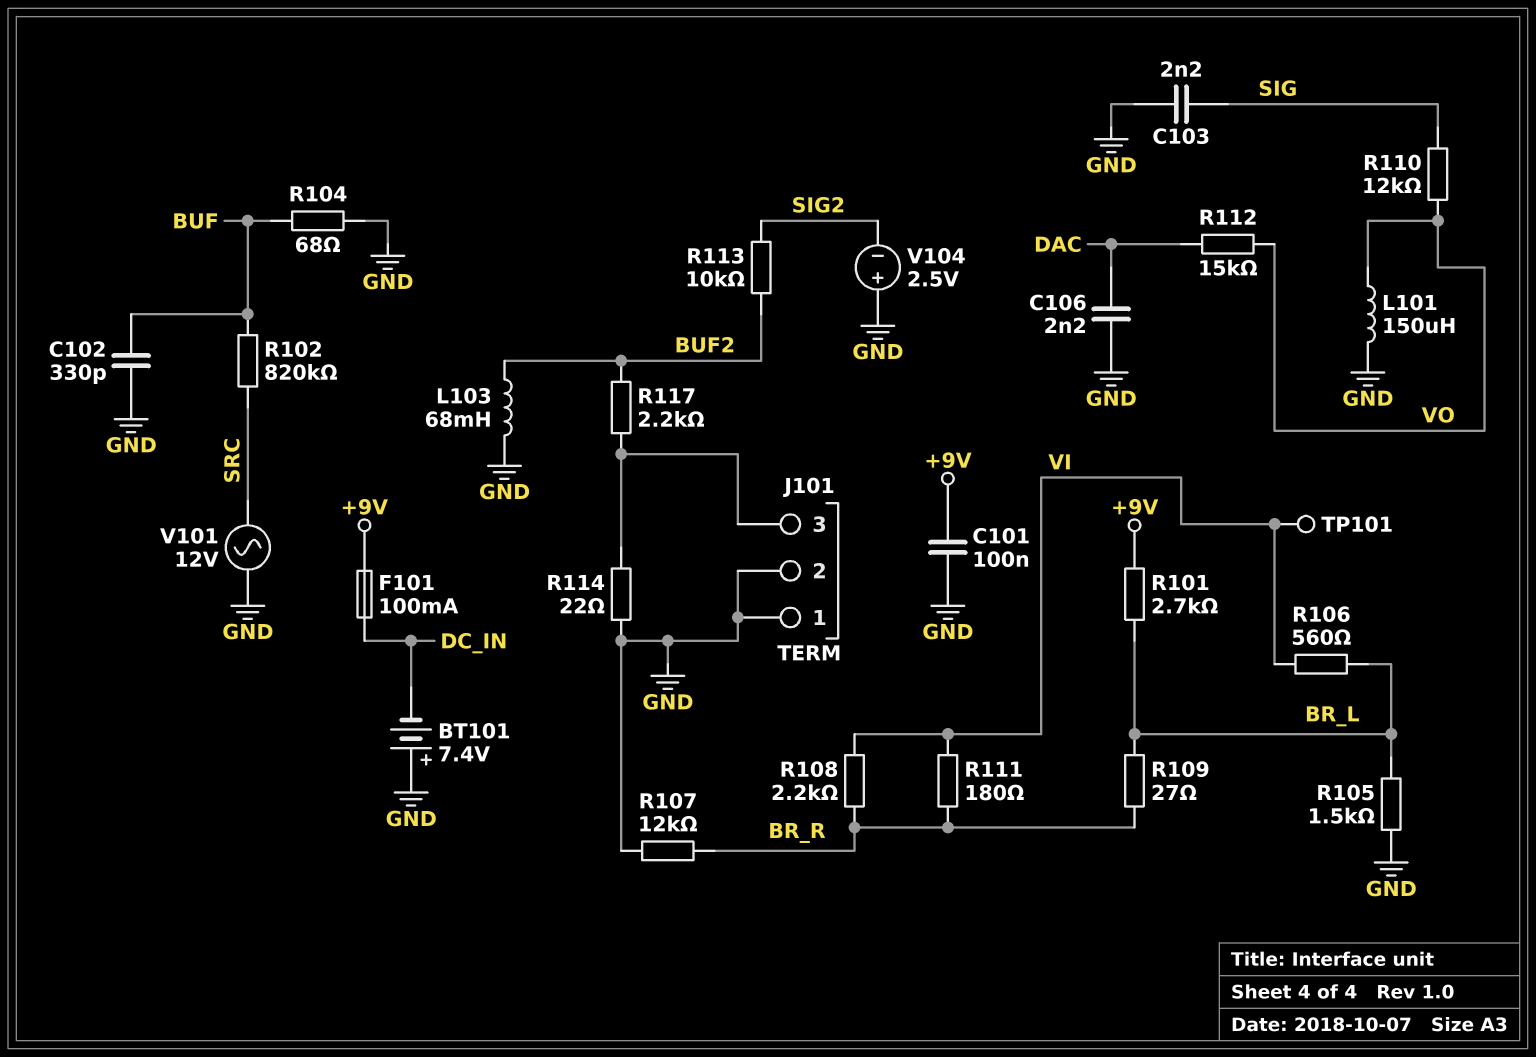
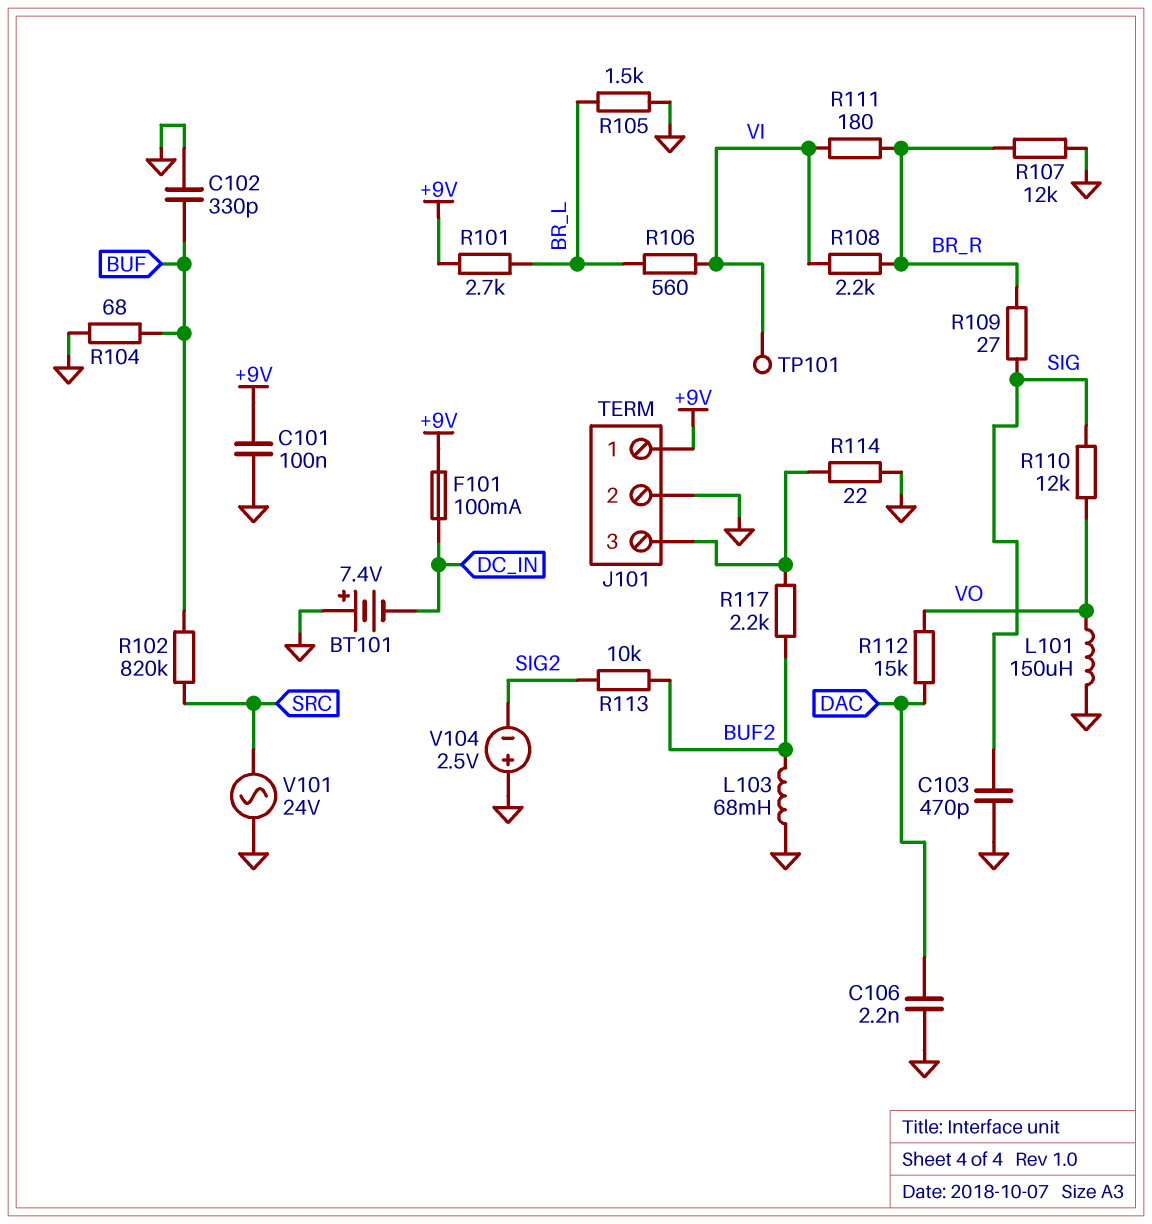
C103: 2.2nF (GND, SIG) -> 470pF (GND, SIG)
J101 pin 1: GND -> +9V
R109: 27 (BR_L, BR_R) -> 27 (BR_R, SIG)
V101: AC 12V (GND, SRC) -> AC 24V (GND, SRC)

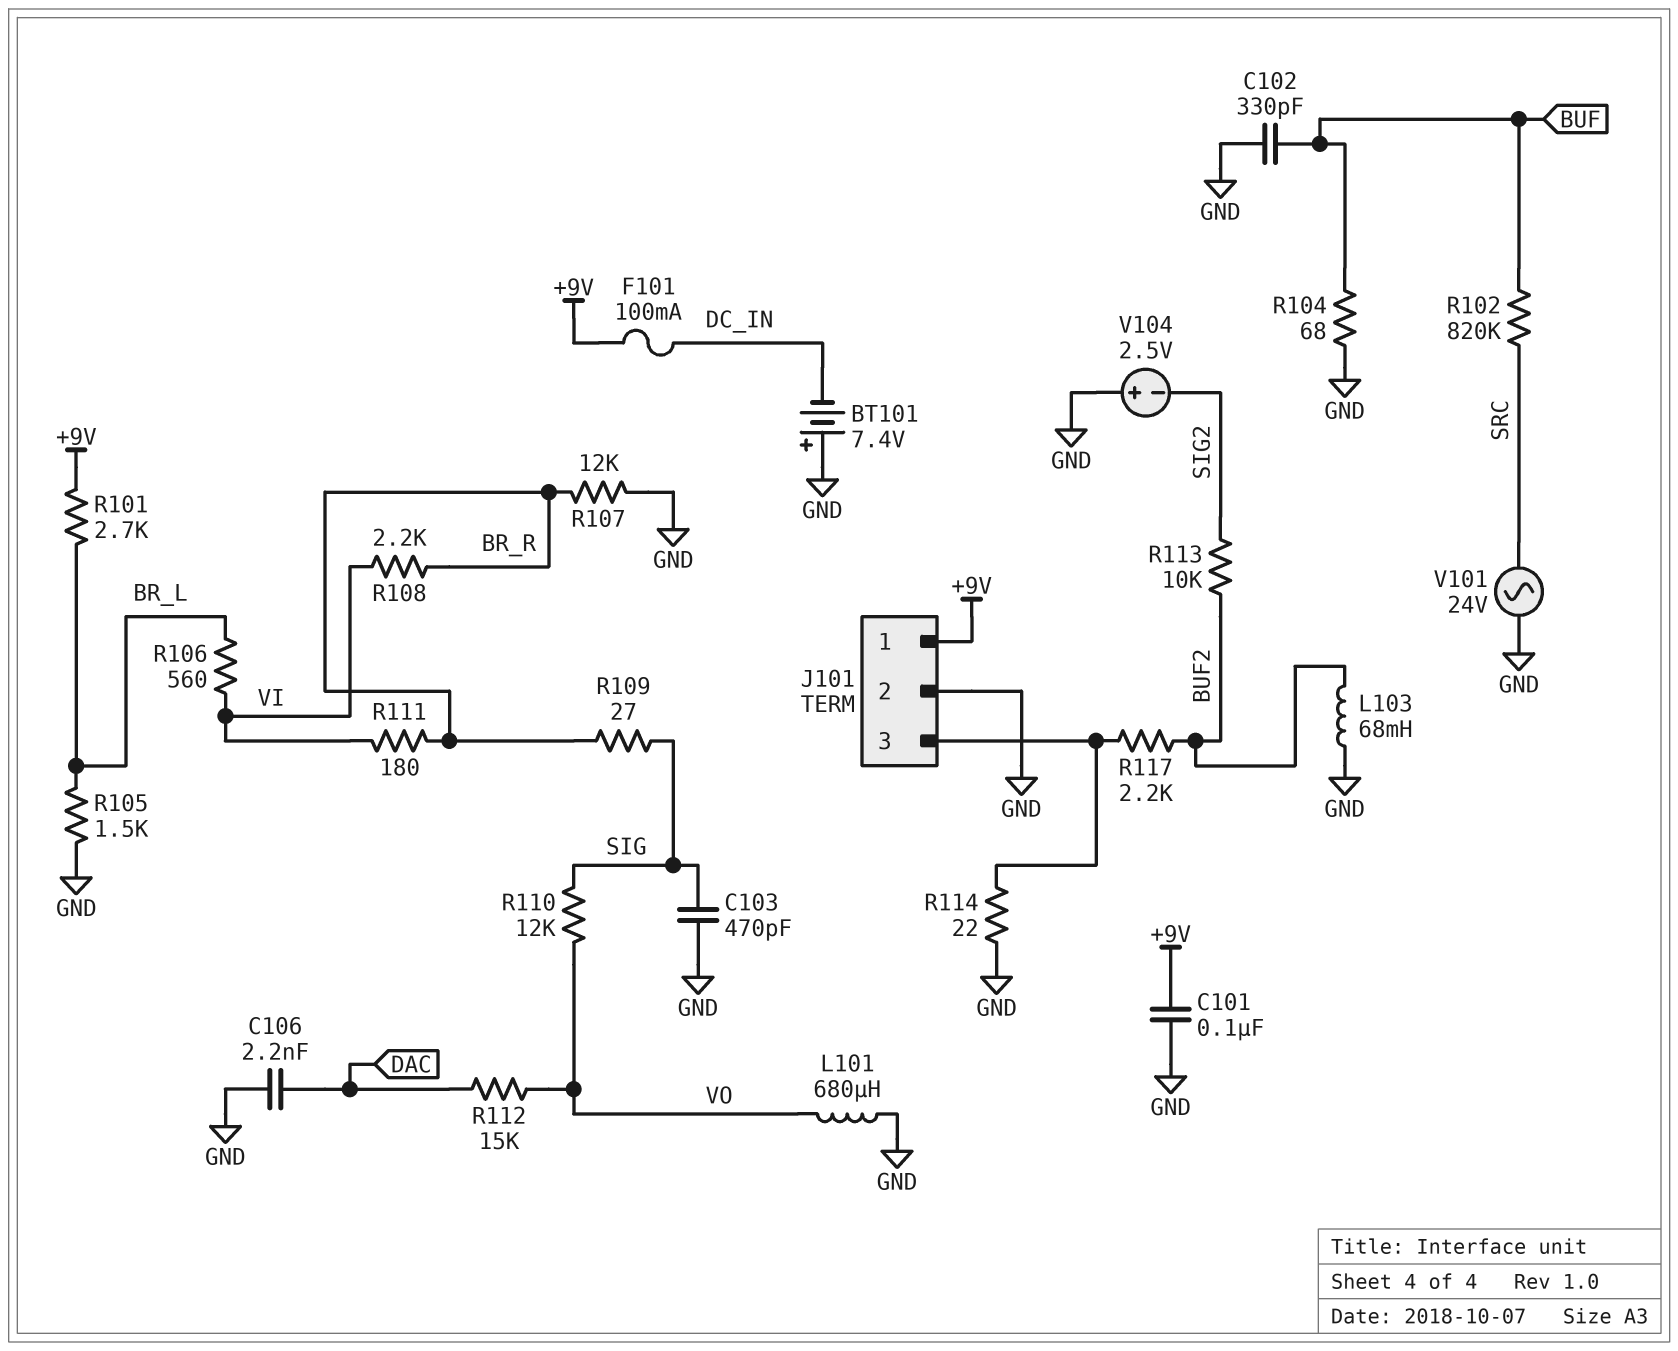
L101: 150uH (GND, VO) -> 680uH (GND, VO)
TP101: test point (VI) -> none

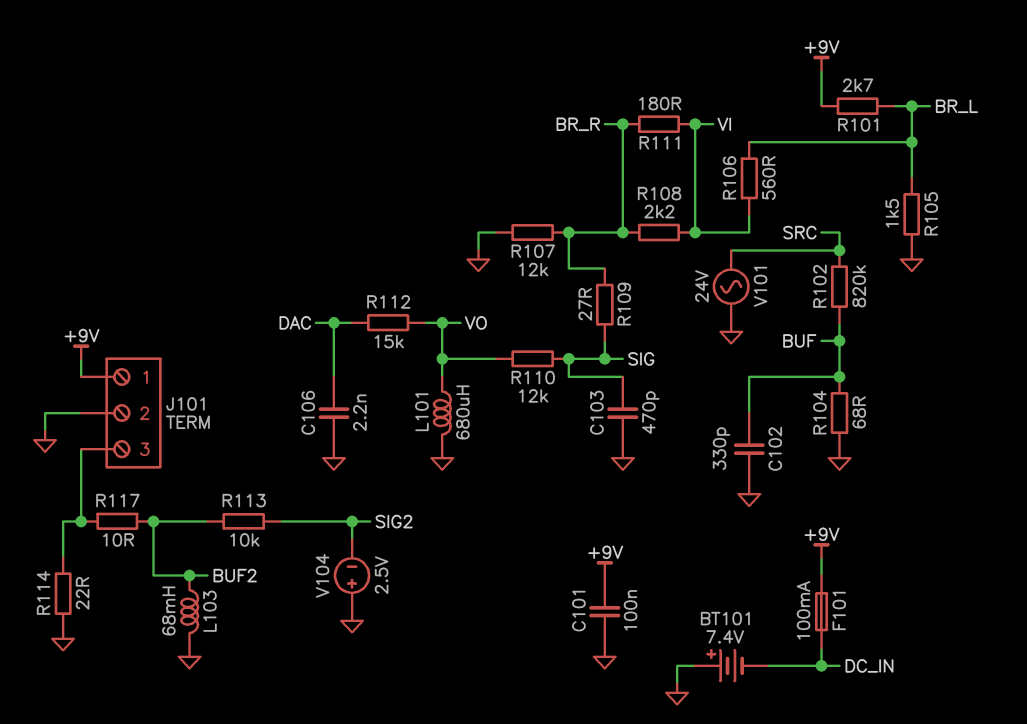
R117: 2.2k (BUF2, J101/3) -> 10 (BUF2, J101/3)

